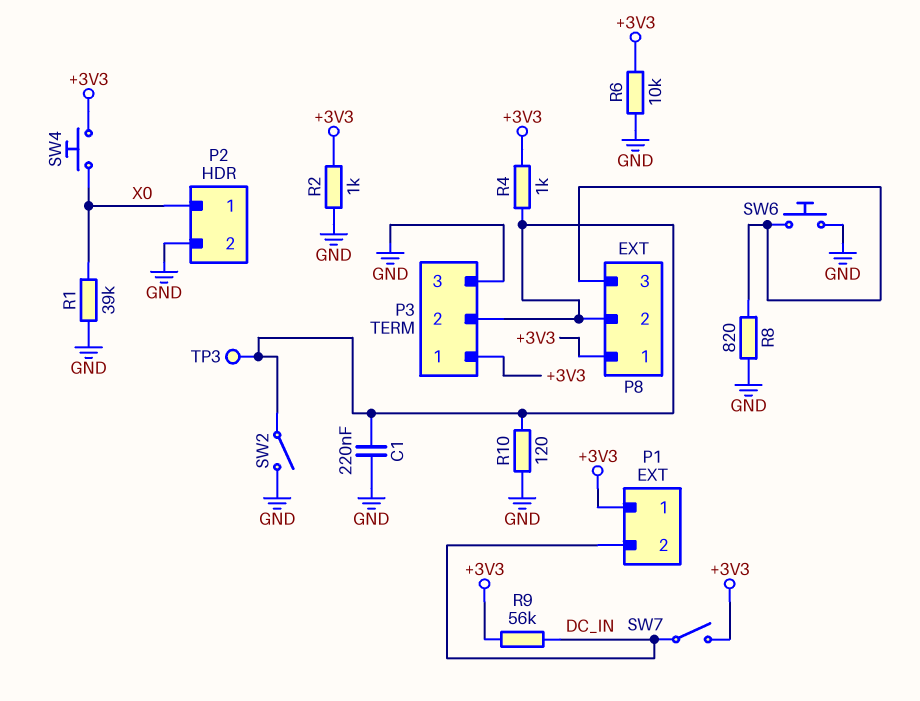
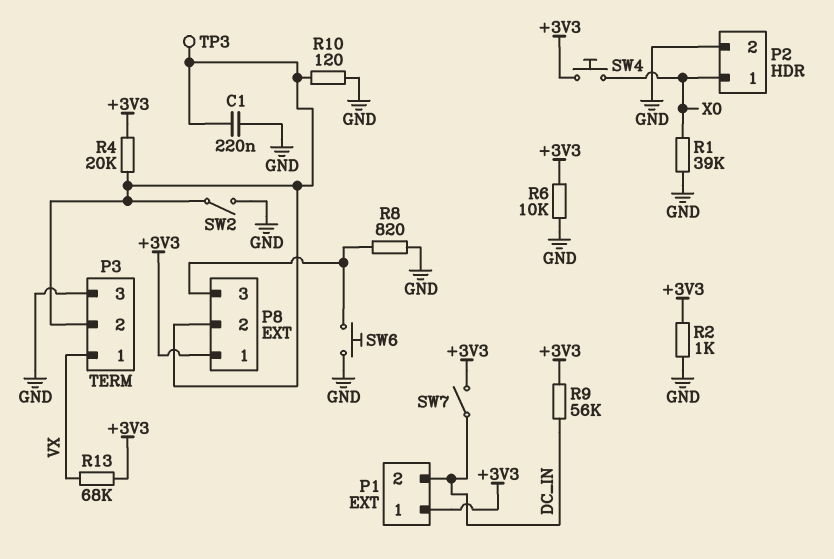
P3 pin 1: +3V3 -> VX
R4: 1k (+3V3, P3/2) -> 20k (+3V3, P3/2)
R13: none -> 68k (+3V3, VX)

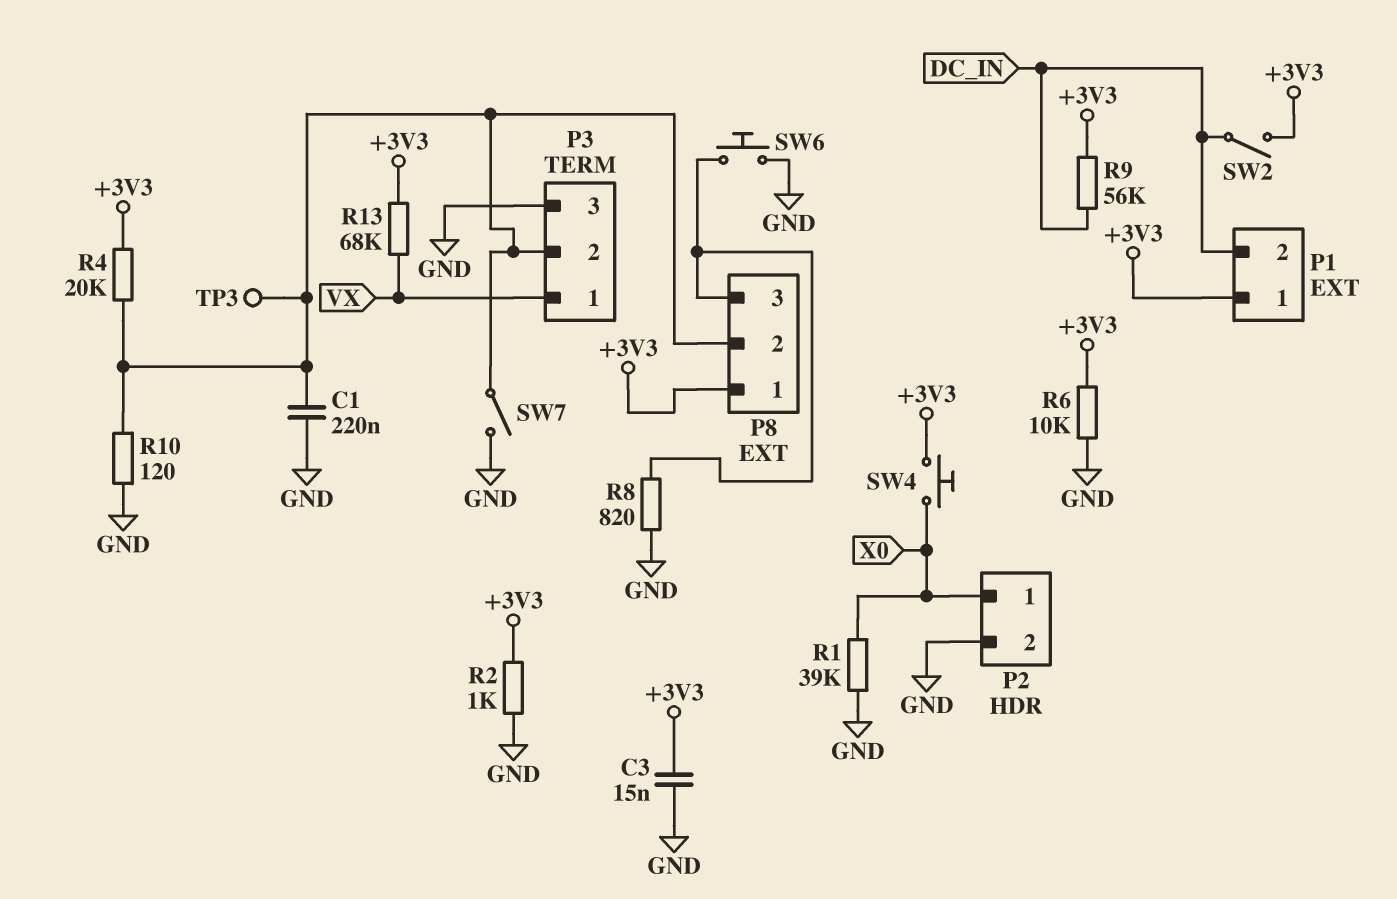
C3: none -> 15nF (+3V3, GND)
SW2: switch (GND, P3/2) -> switch (+3V3, DC_IN)
SW7: switch (+3V3, DC_IN) -> switch (GND, P3/2)

